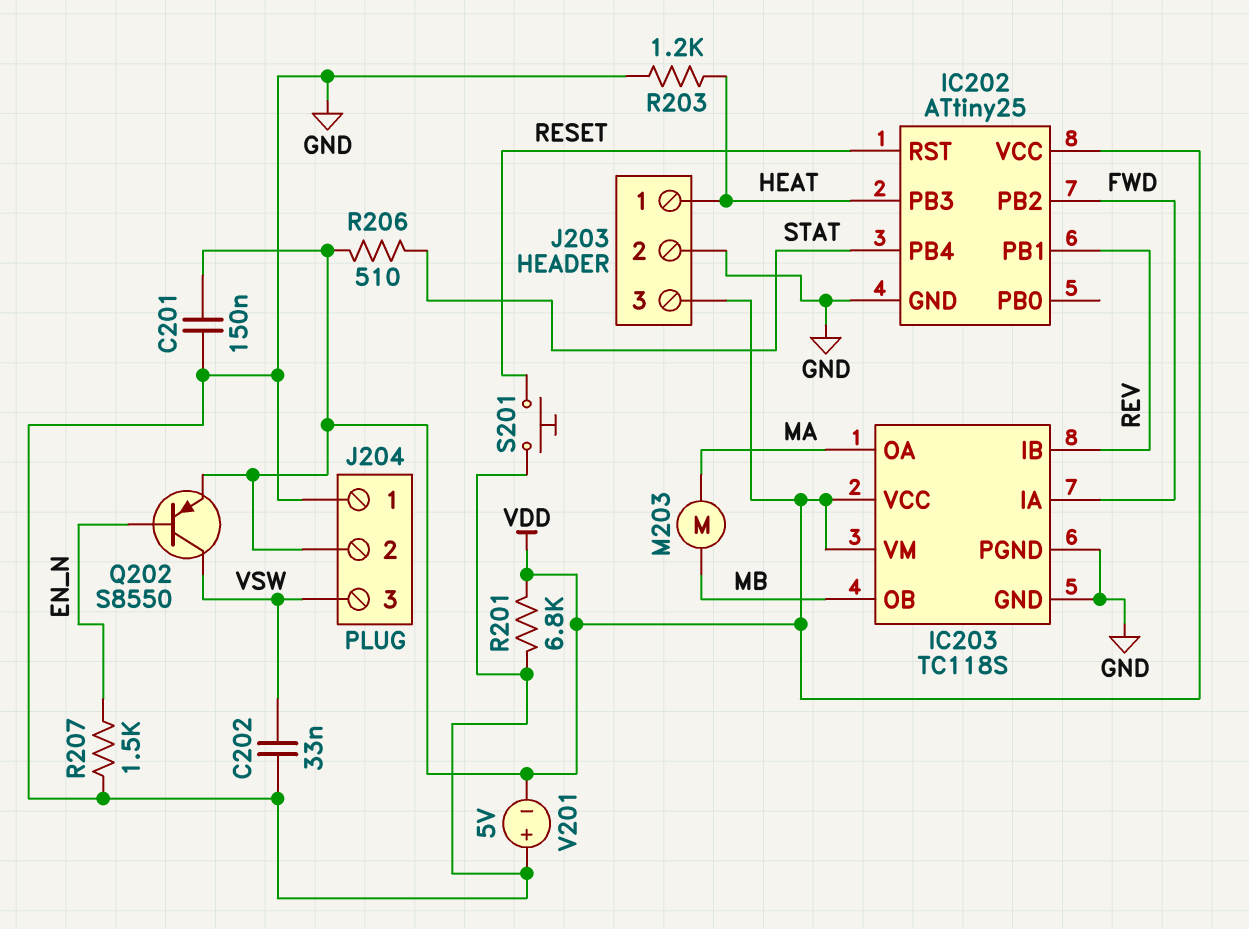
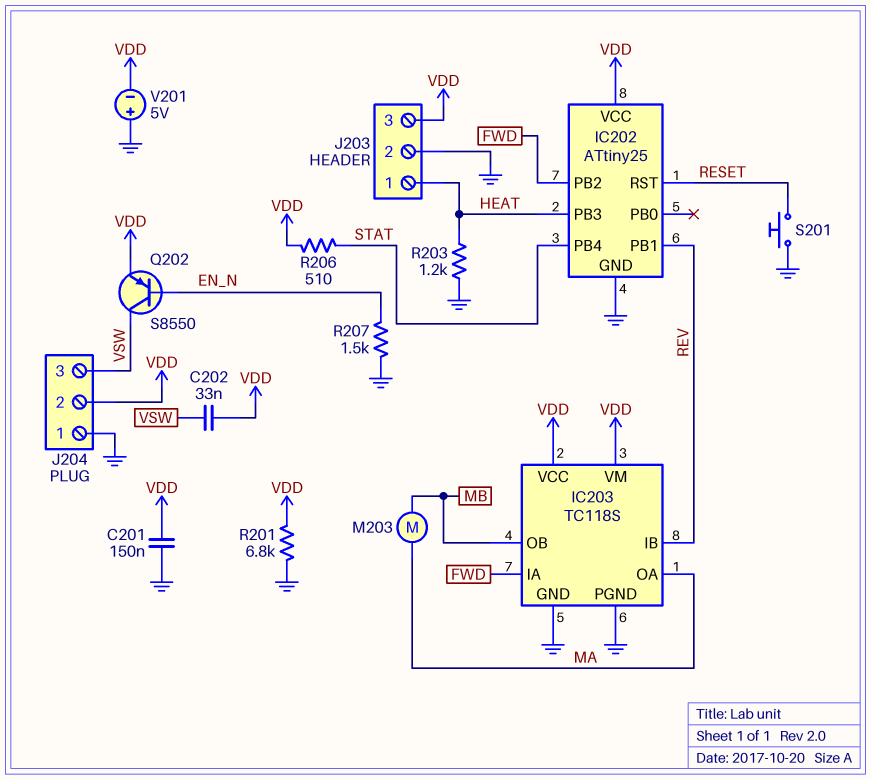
C202: 33nF (GND, VSW) -> 33nF (VDD, VSW)

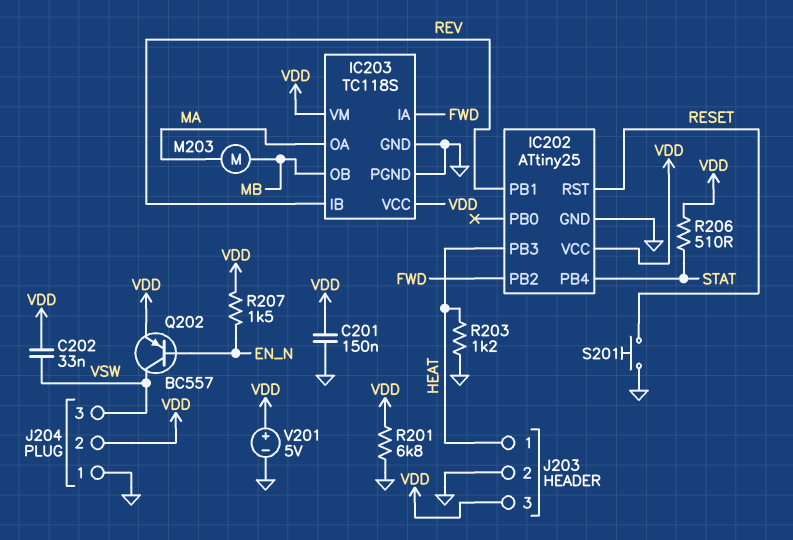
Q202: PNP S8550 (B EN_N, C VSW, E VDD) -> PNP BC557 (B EN_N, C VSW, E VDD)
R207: 1.5k (EN_N, GND) -> 1.5k (EN_N, VDD)
V201: 5V (plus GND, minus VDD) -> 5V (plus VDD, minus GND)

